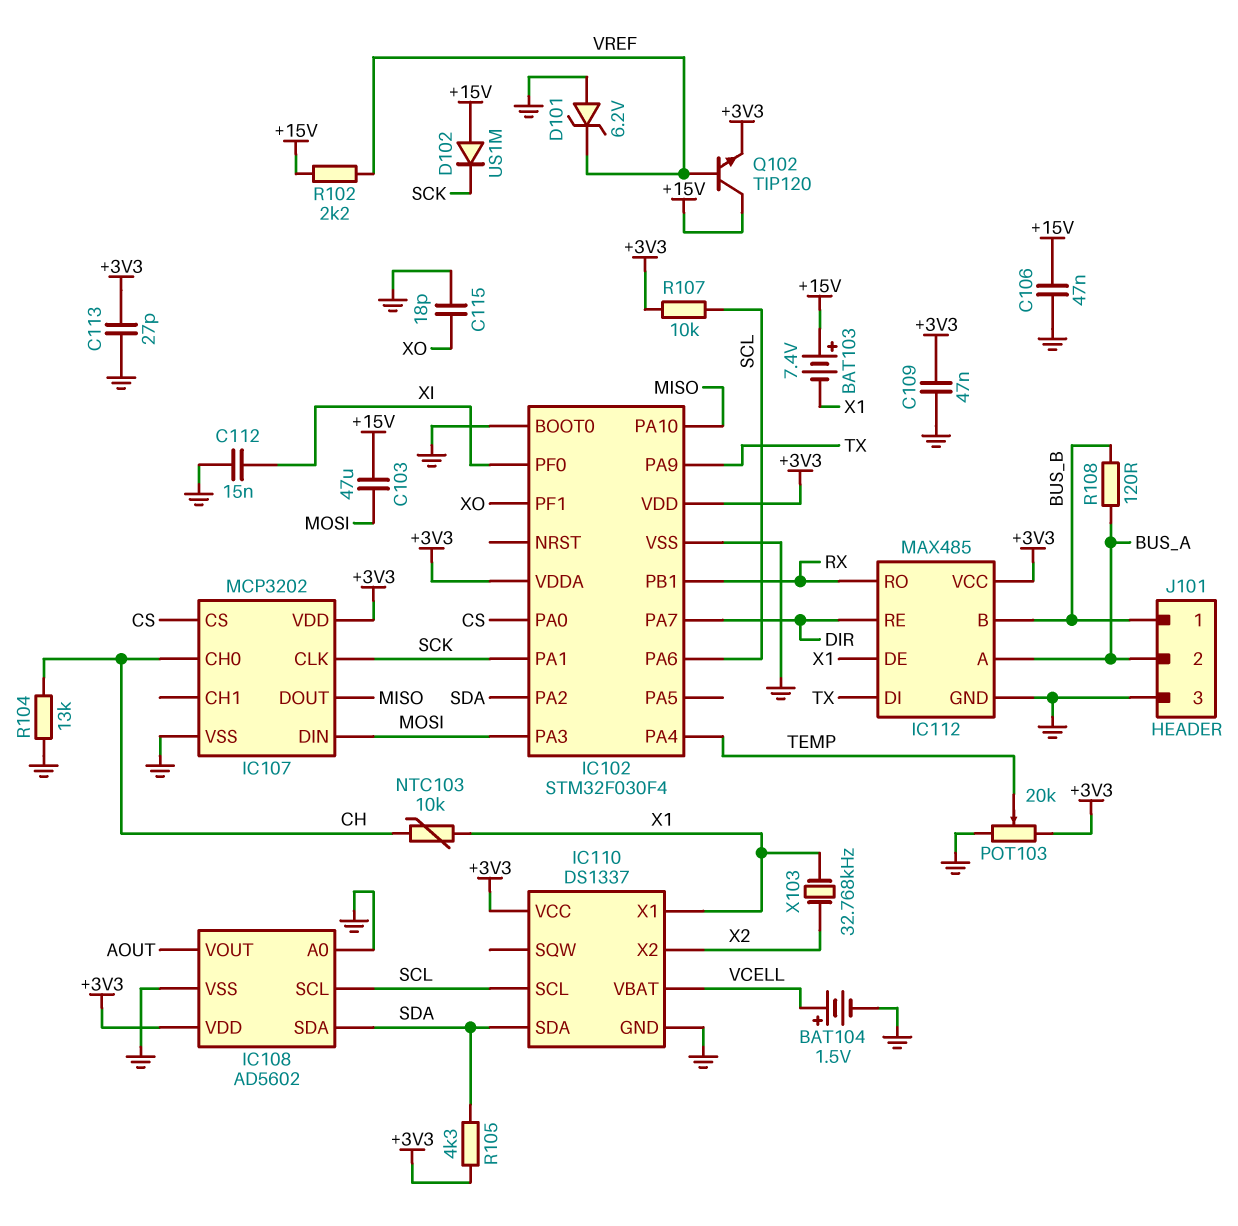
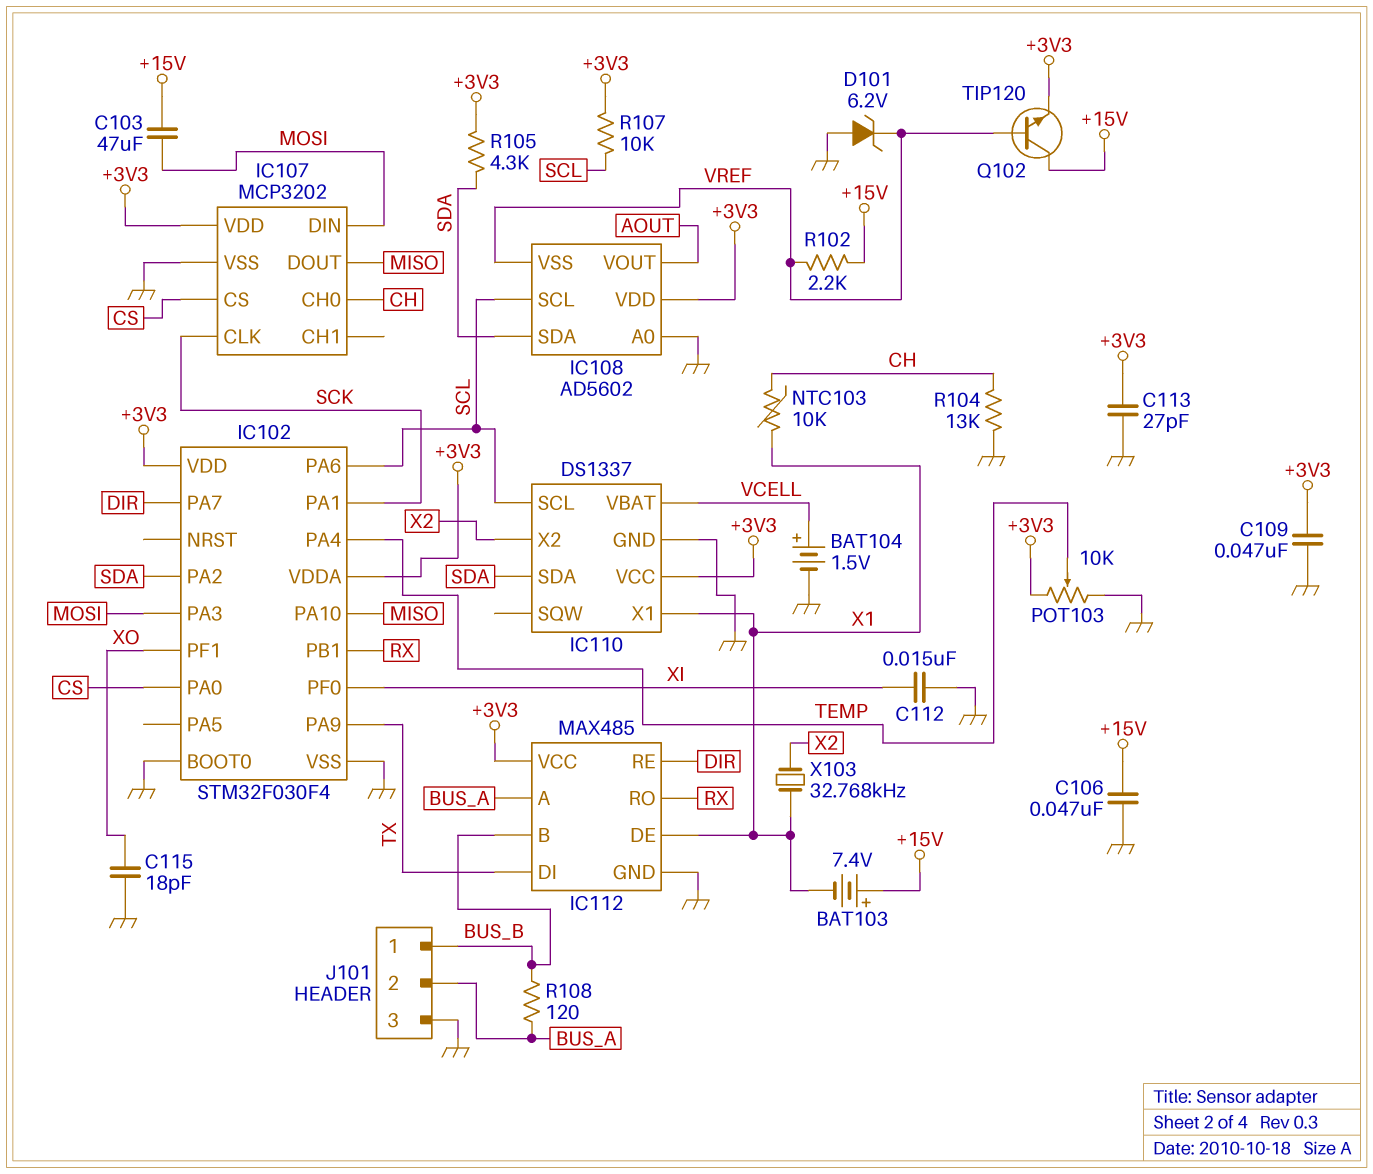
D102: diode US1M (A +15V, K SCK) -> none
IC108 pin VSS: GND -> VREF
POT103: 20k (+3V3, GND, wiper TEMP) -> 10k (+3V3, GND, wiper TEMP)

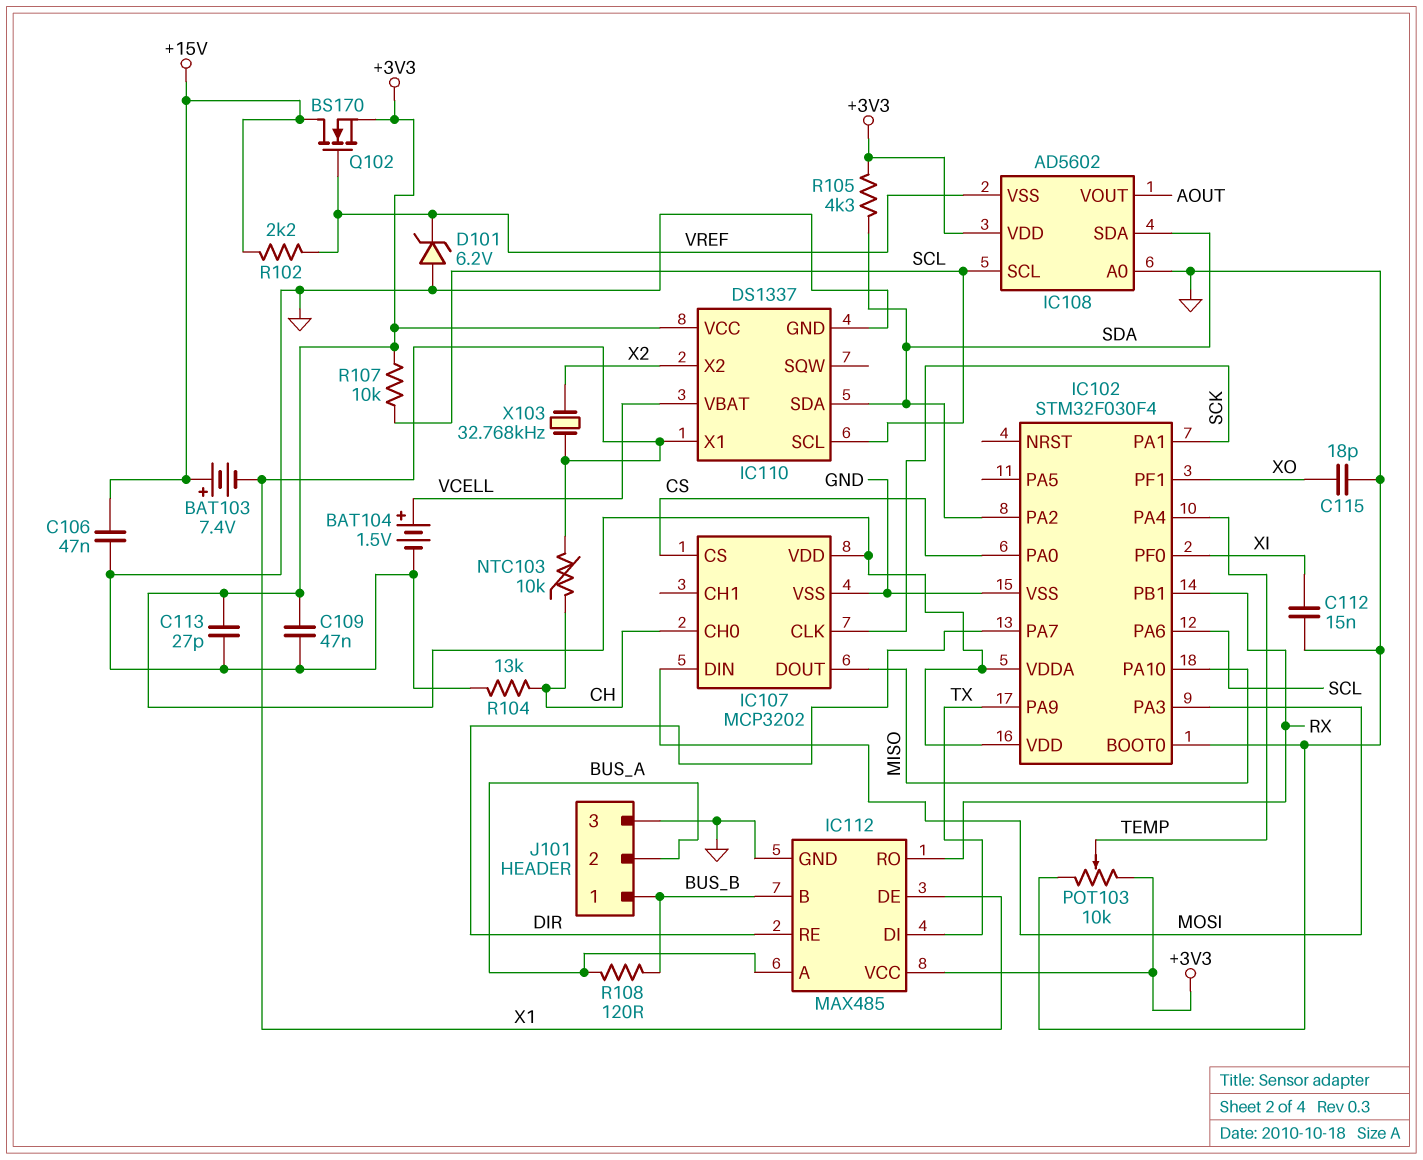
C103: 47uF (+15V, MOSI) -> none
Q102: NPN TIP120 (B VREF, C +15V, E +3V3) -> NMOS BS170 (G VREF, D +15V, S +3V3)

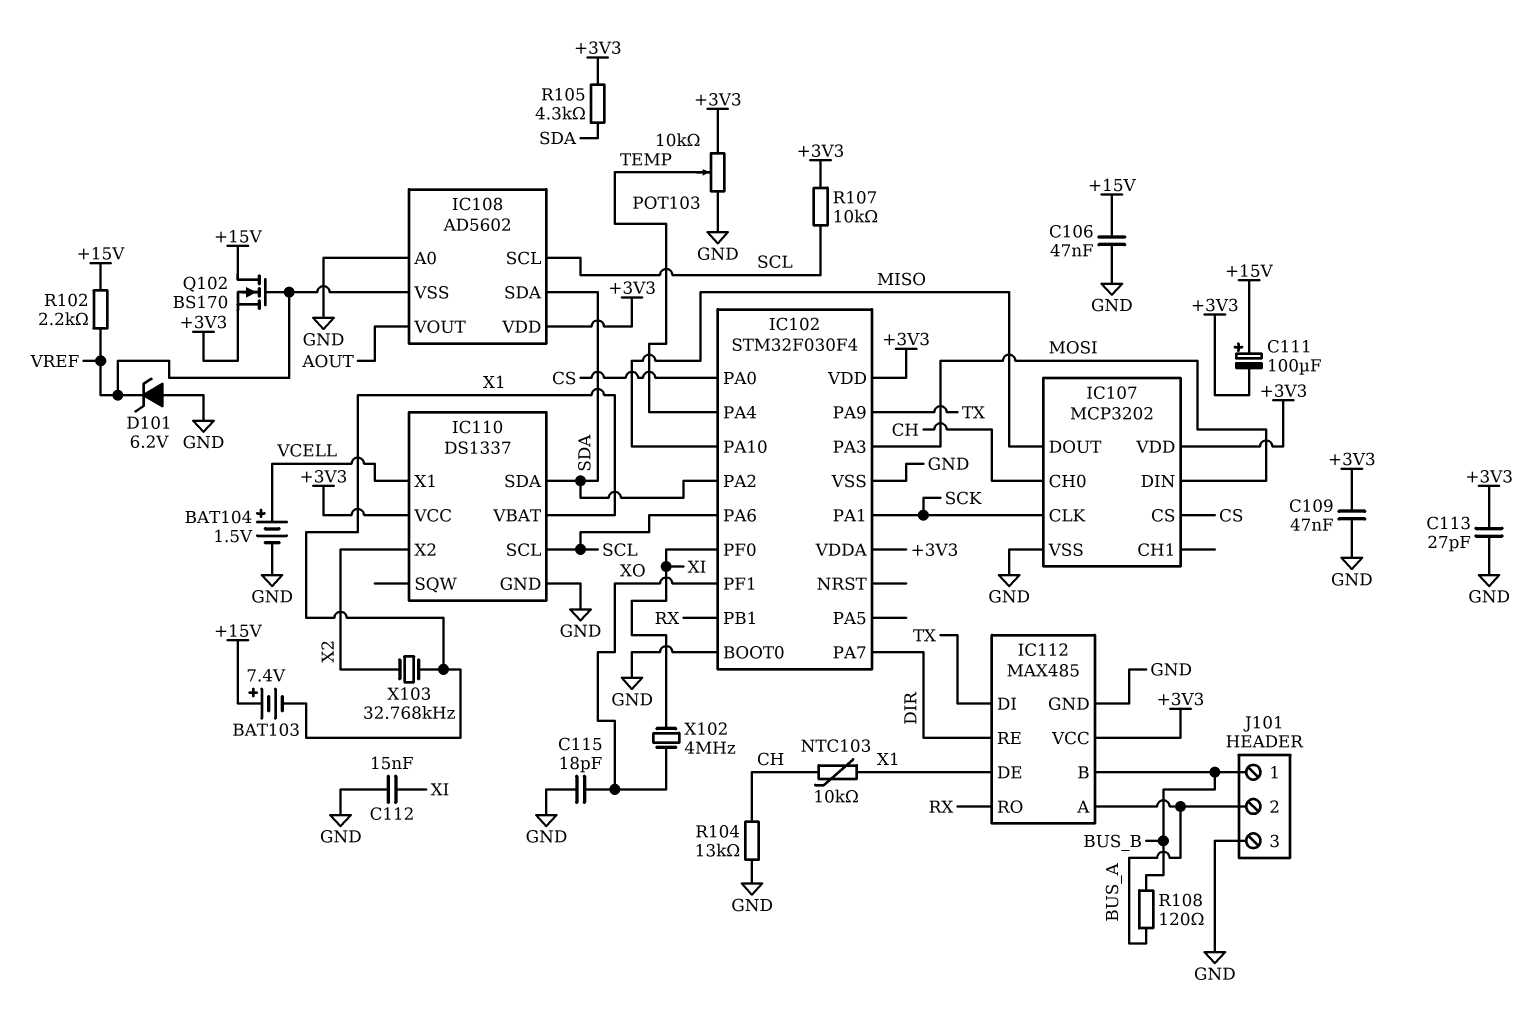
C111: none -> 100uF (plus +15V, minus +3V3)
IC110 pin VBAT: VCELL -> X1
IC110 pin X1: X1 -> VCELL
X102: none -> 4MHz (XI, XO)

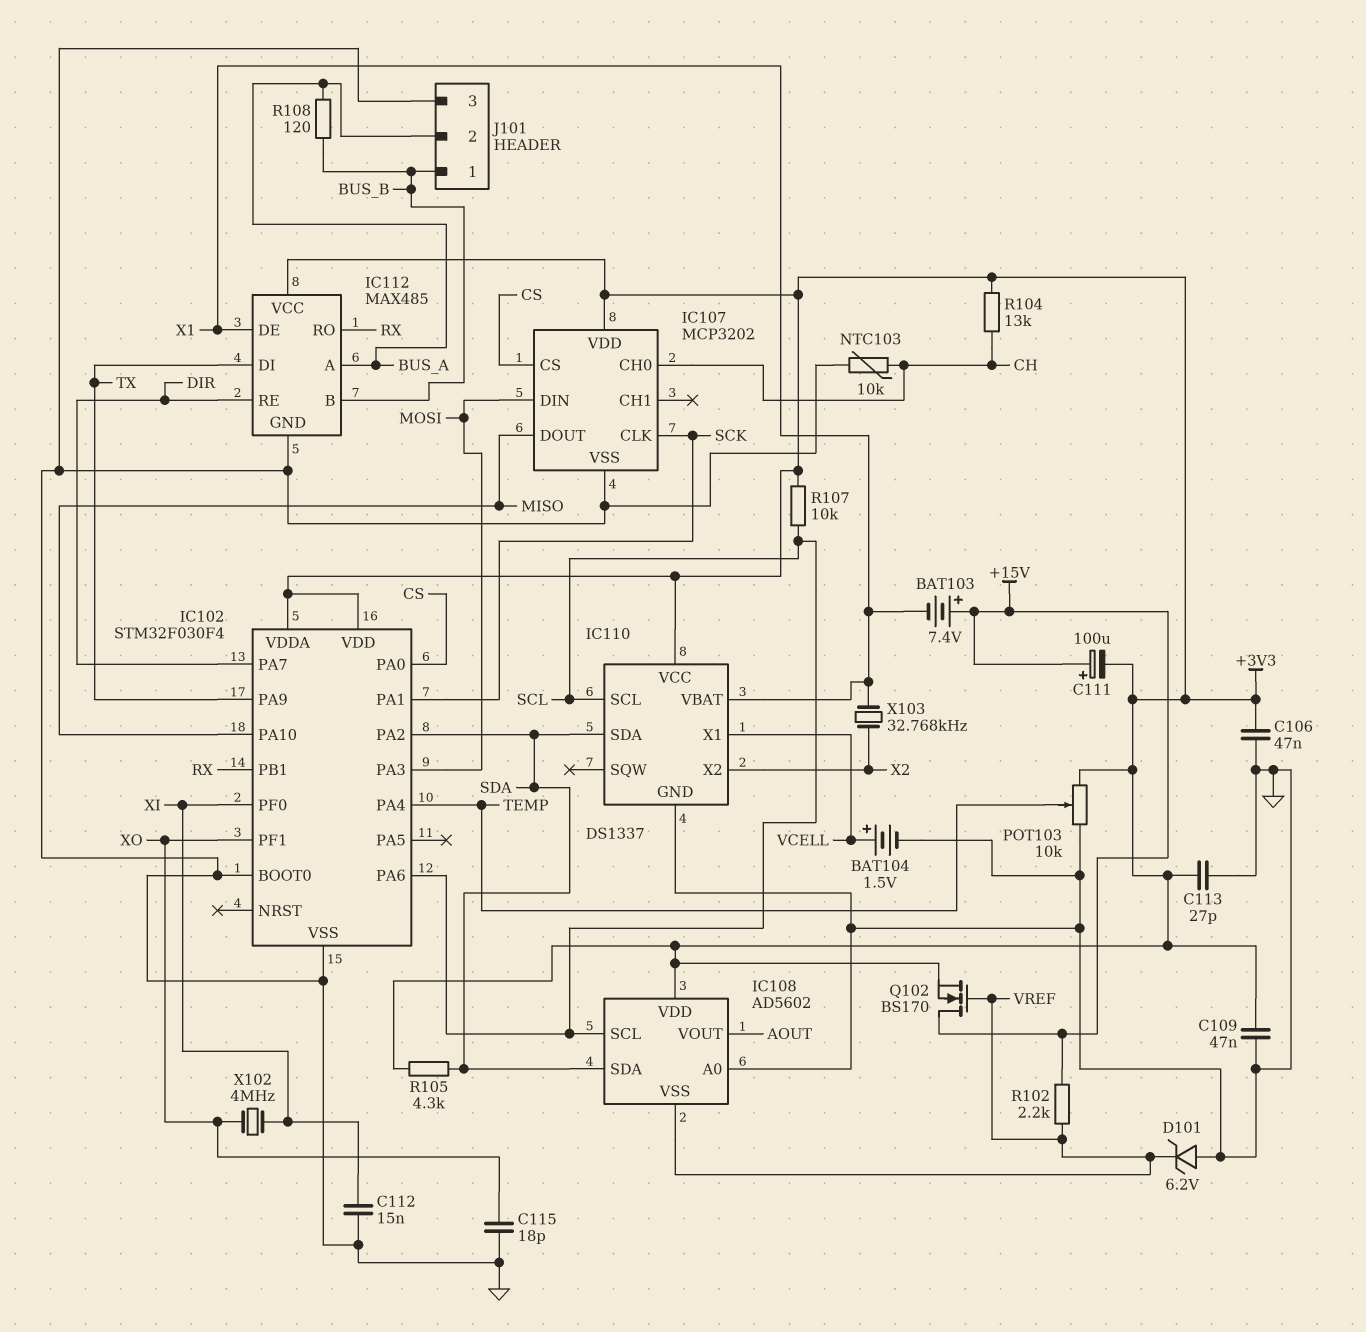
C106: 47nF (+15V, GND) -> 47nF (+3V3, GND)
NTC103: 10k (CH, X1) -> 10k (CH, GND)
R104: 13k (CH, GND) -> 13k (+3V3, CH)

